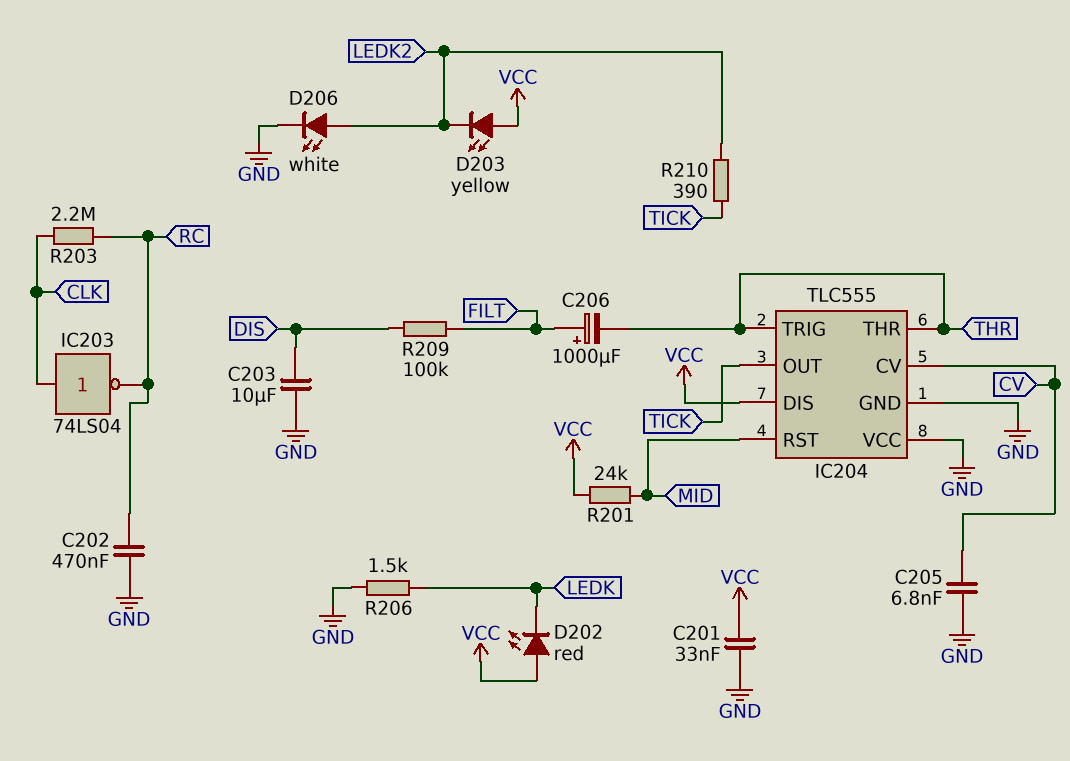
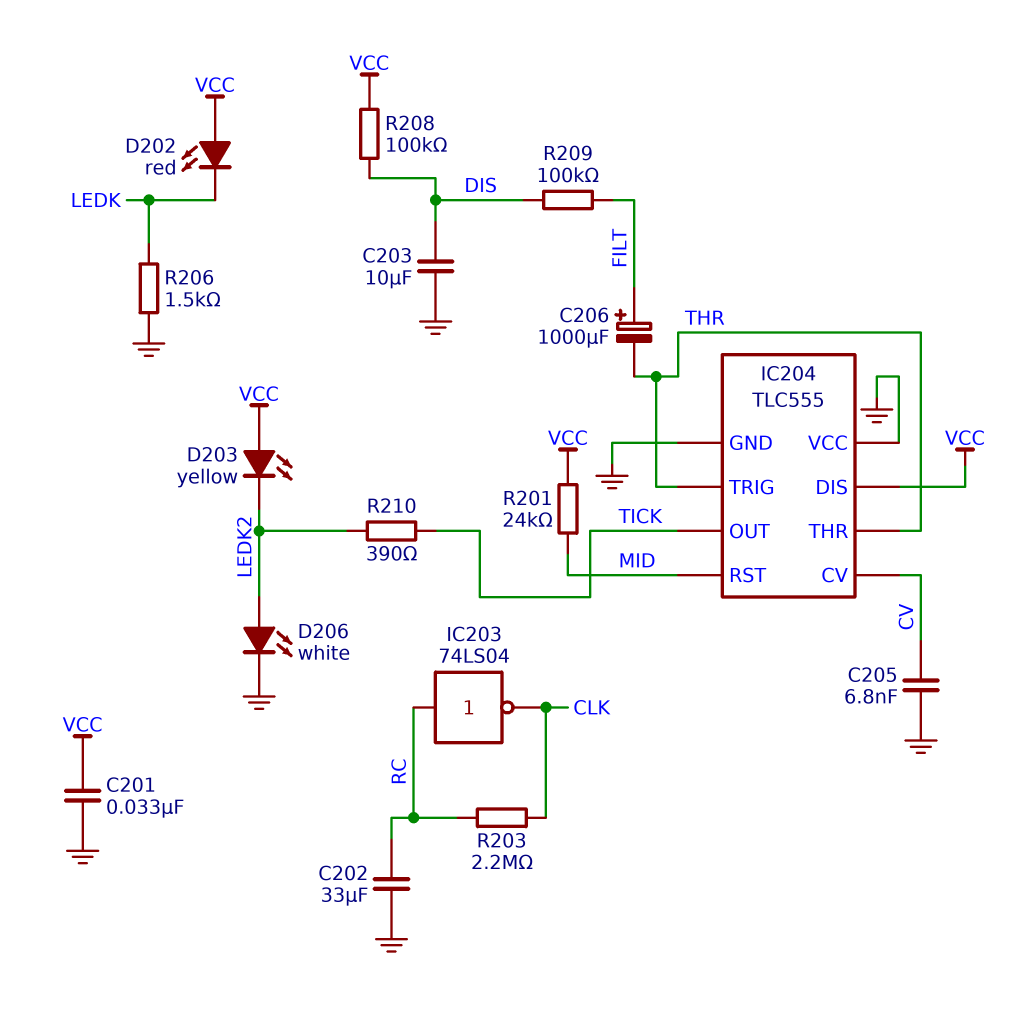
C202: 470nF (GND, RC) -> 33uF (GND, RC)
IC203: NOT 74LS04 (in CLK, out RC) -> NOT 74LS04 (in RC, out CLK)
R208: none -> 100k (DIS, VCC)

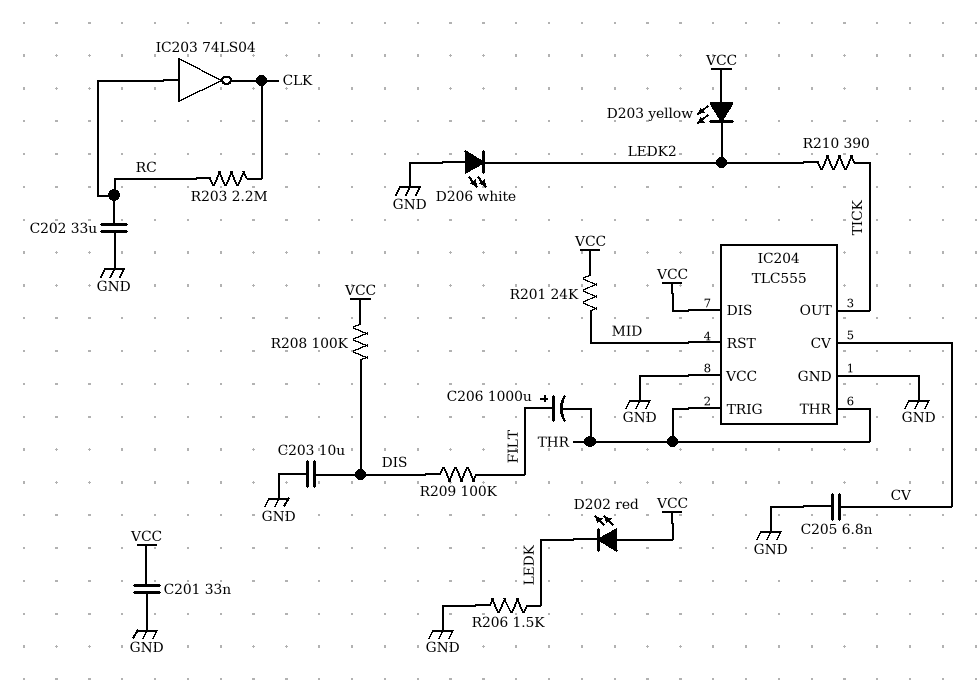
D206: LED white (A LEDK2, K GND) -> LED white (A GND, K LEDK2)

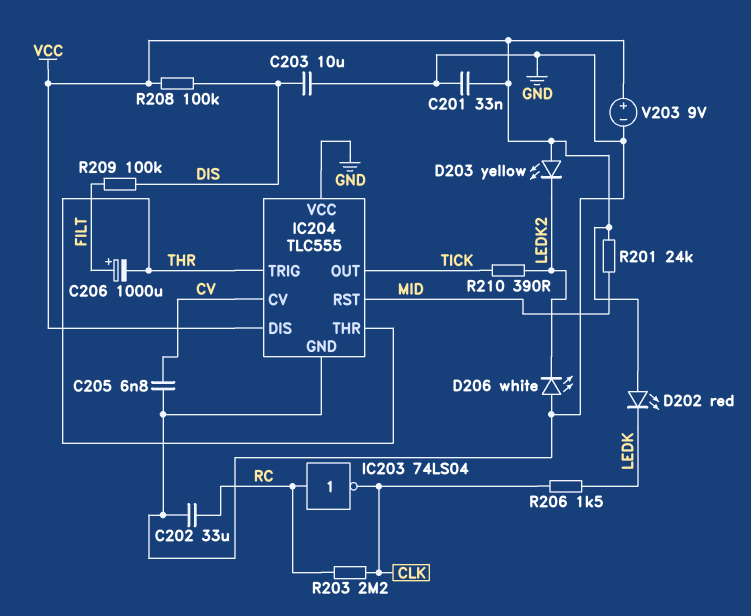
R206: 1.5k (GND, LEDK) -> 1.5k (CLK, LEDK)
V203: none -> 9V (plus VCC, minus GND)

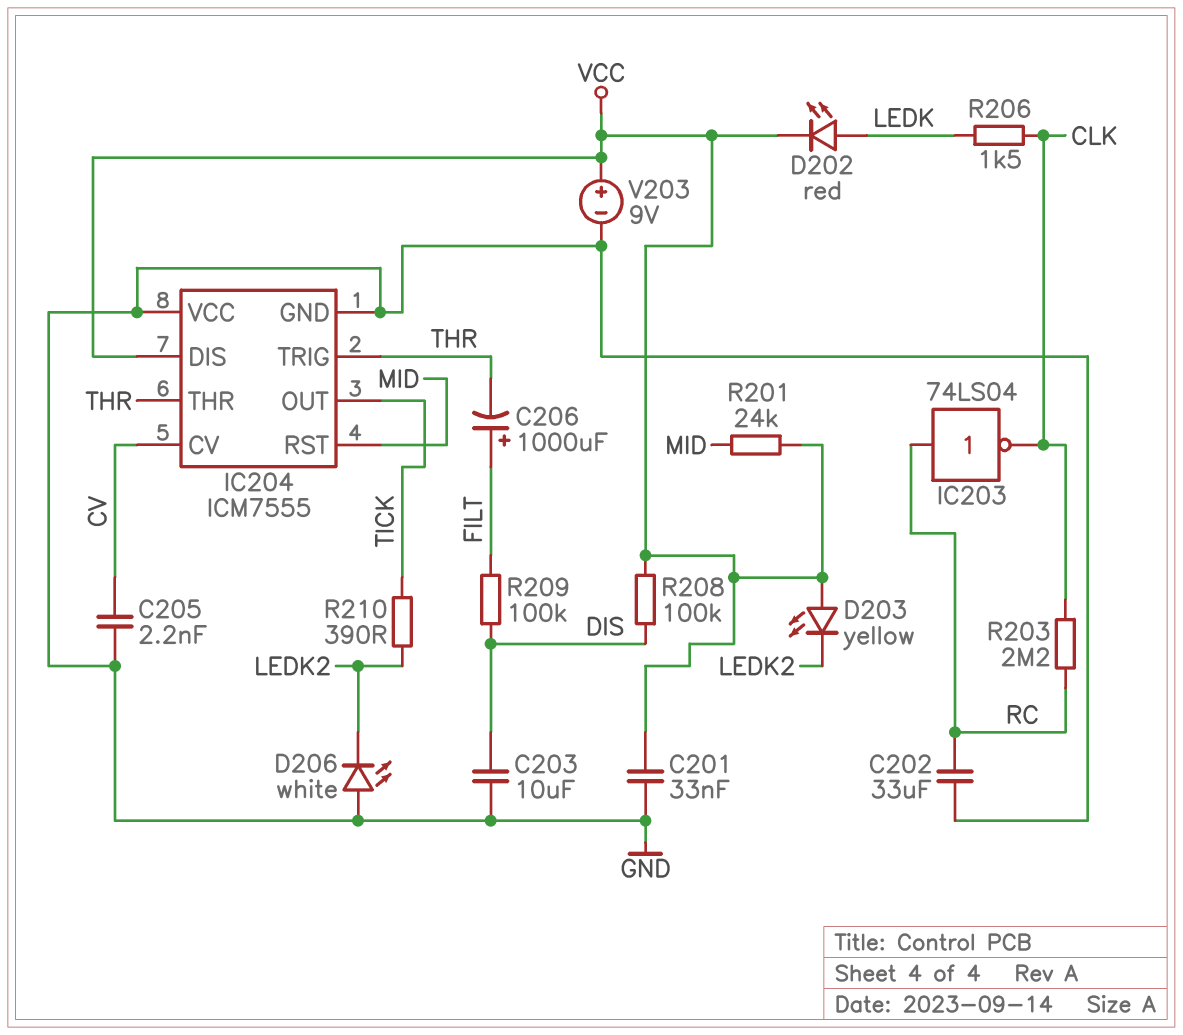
C205: 6.8nF (CV, GND) -> 2.2nF (CV, GND)
D202: LED red (A VCC, K LEDK) -> LED red (A LEDK, K VCC)
IC204: TLC555 -> ICM7555

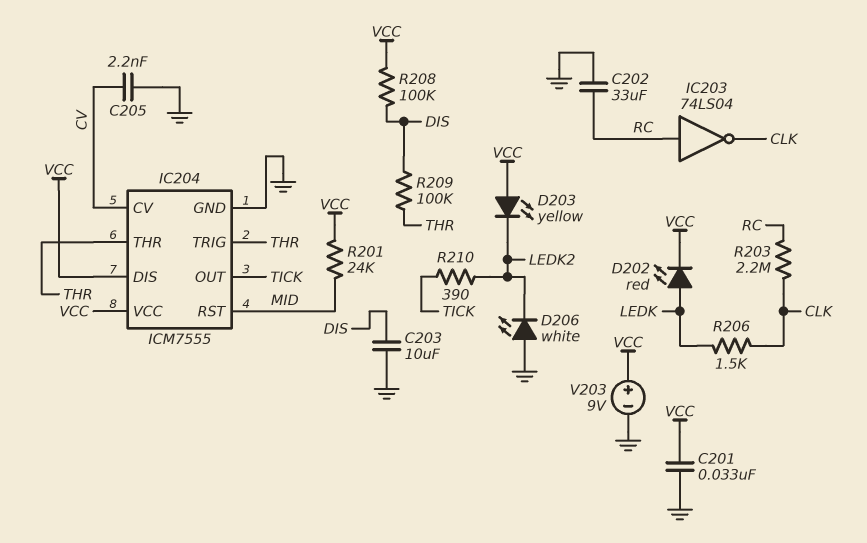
C206: 1000uF (plus FILT, minus THR) -> none
IC204 pin VCC: GND -> VCC
R209: 100k (DIS, FILT) -> 100k (DIS, THR)

